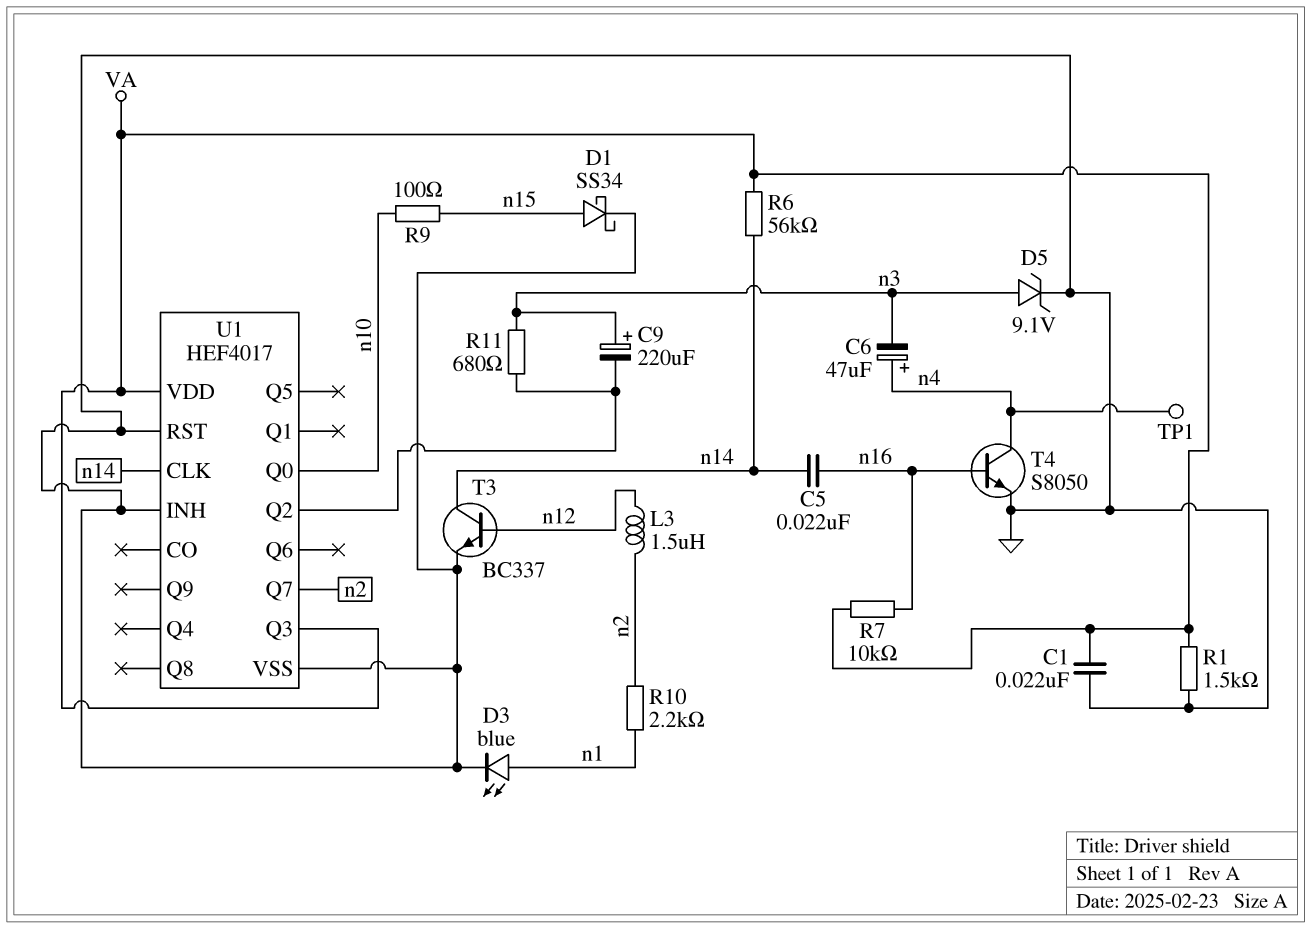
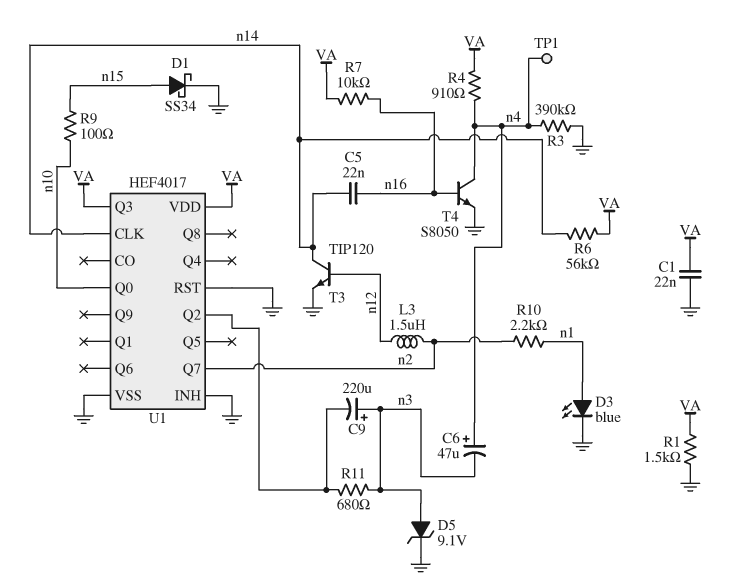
R3: none -> 390k (GND, n4)
R4: none -> 910 (VA, n4)
T3: NPN BC337 (B n12, C n14, E GND) -> NPN TIP120 (B n12, C n14, E GND)

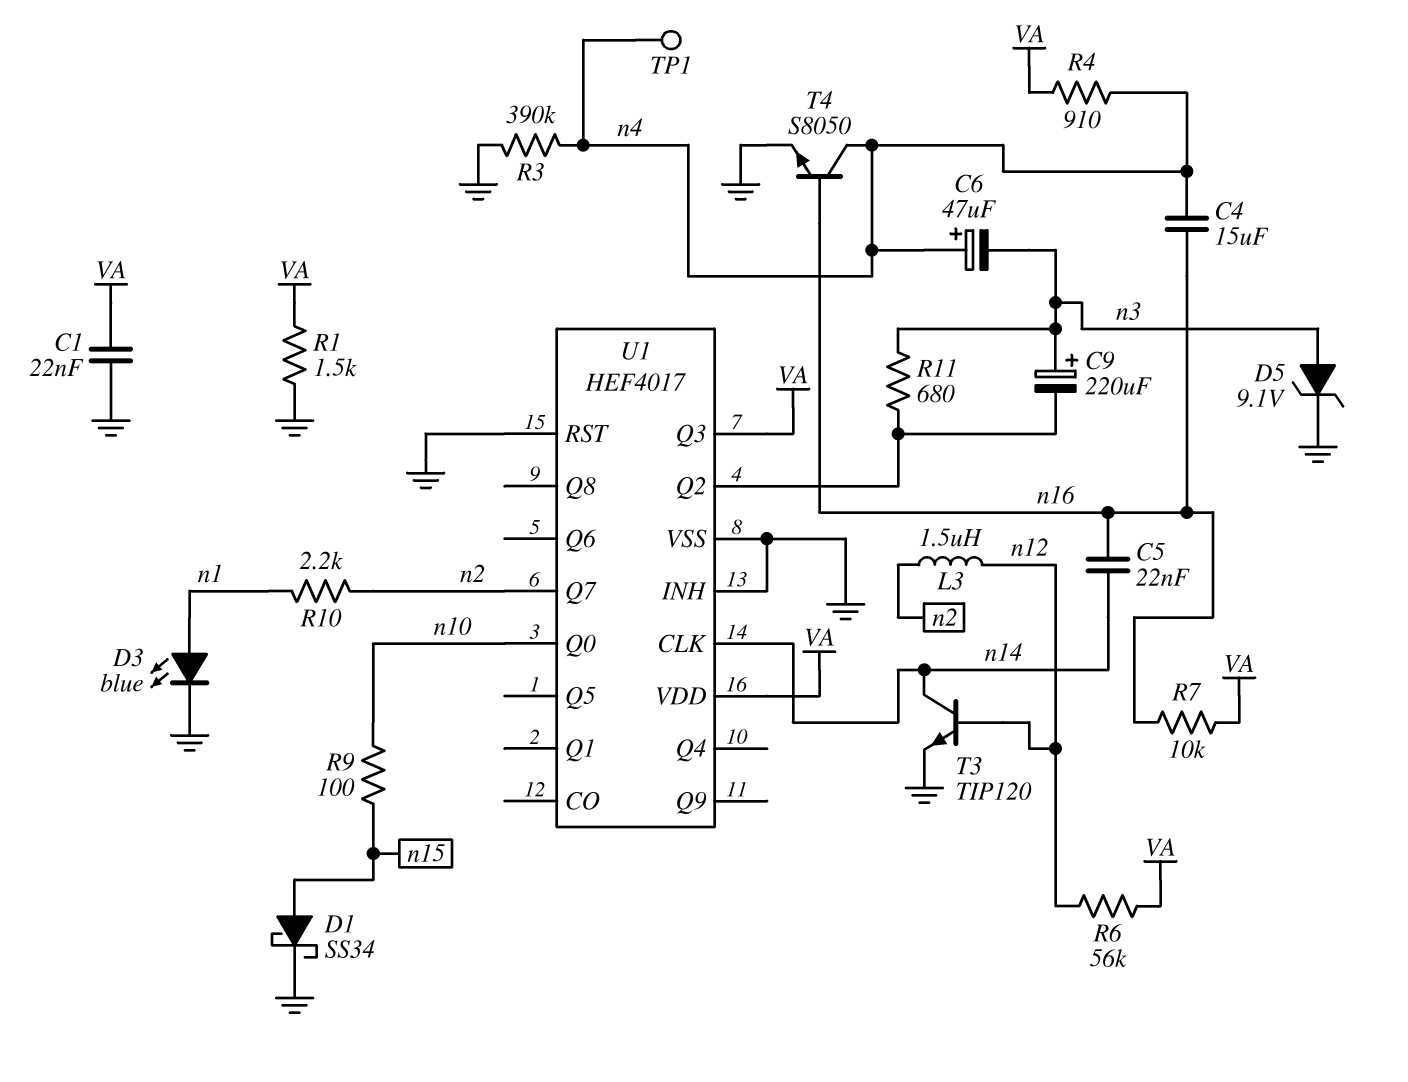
C4: none -> 15uF (n4, n16)
R6: 56k (VA, n14) -> 56k (VA, n12)

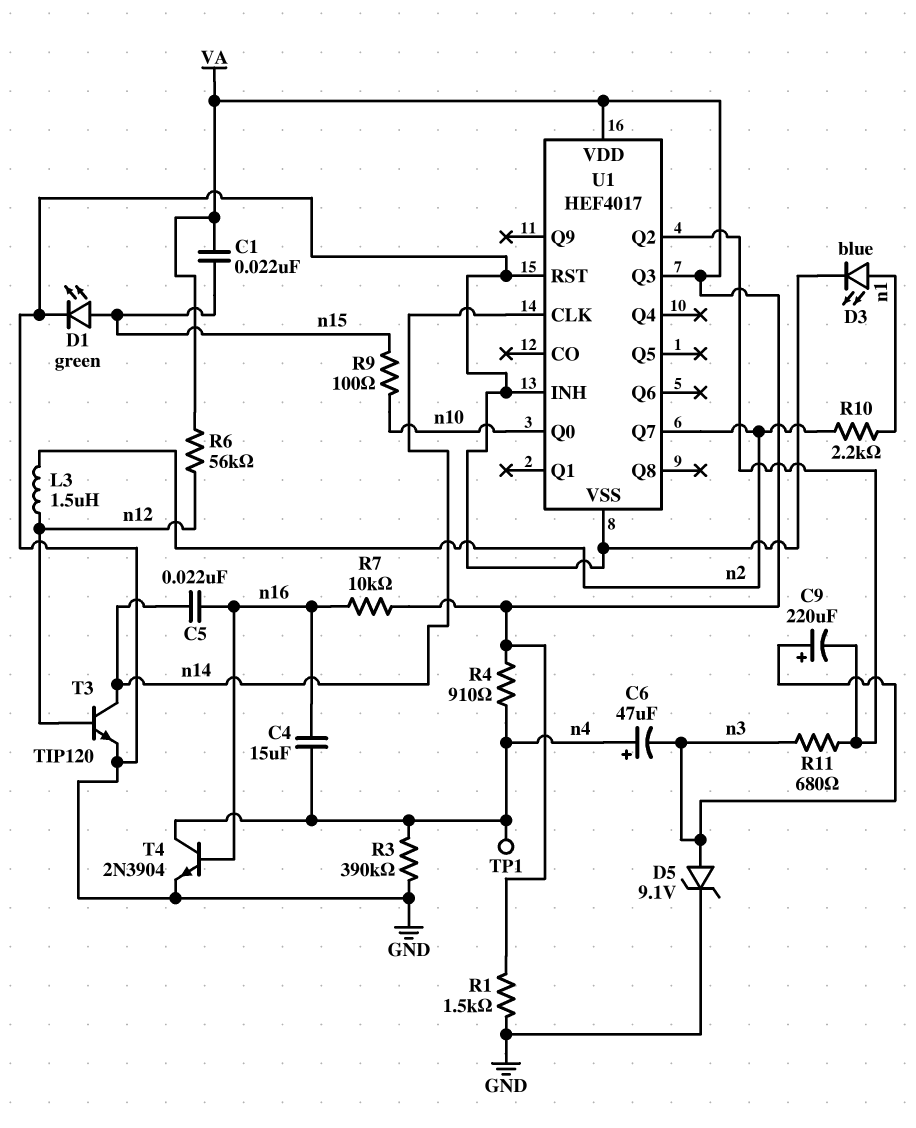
C1: 22nF (GND, VA) -> 22nF (VA, n15)
D1: schottky SS34 (A n15, K GND) -> LED green (A n15, K GND)
T4: NPN S8050 (B n16, C n4, E GND) -> NPN 2N3904 (B n16, C n4, E GND)

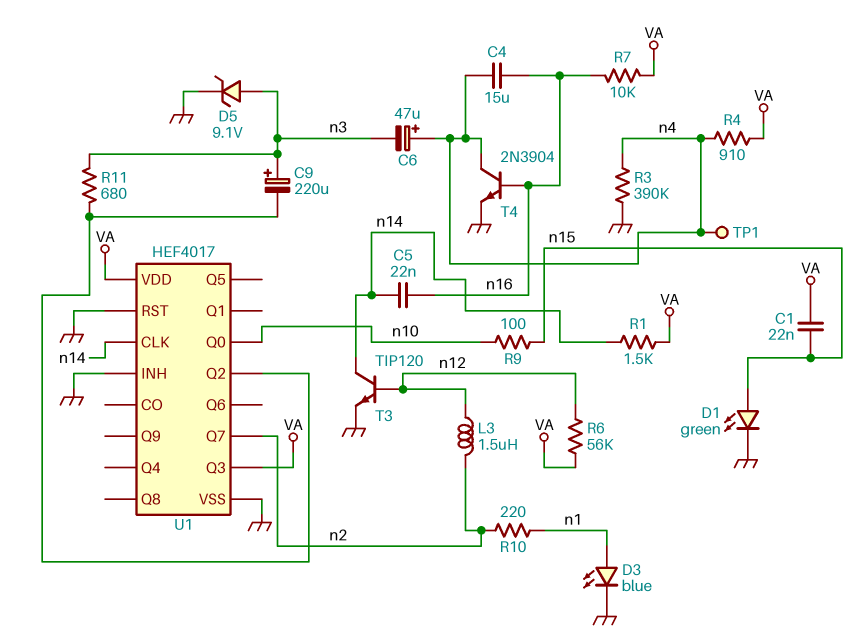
R1: 1.5k (GND, VA) -> 1.5k (VA, n14)
R10: 2.2k (n1, n2) -> 220 (n1, n2)

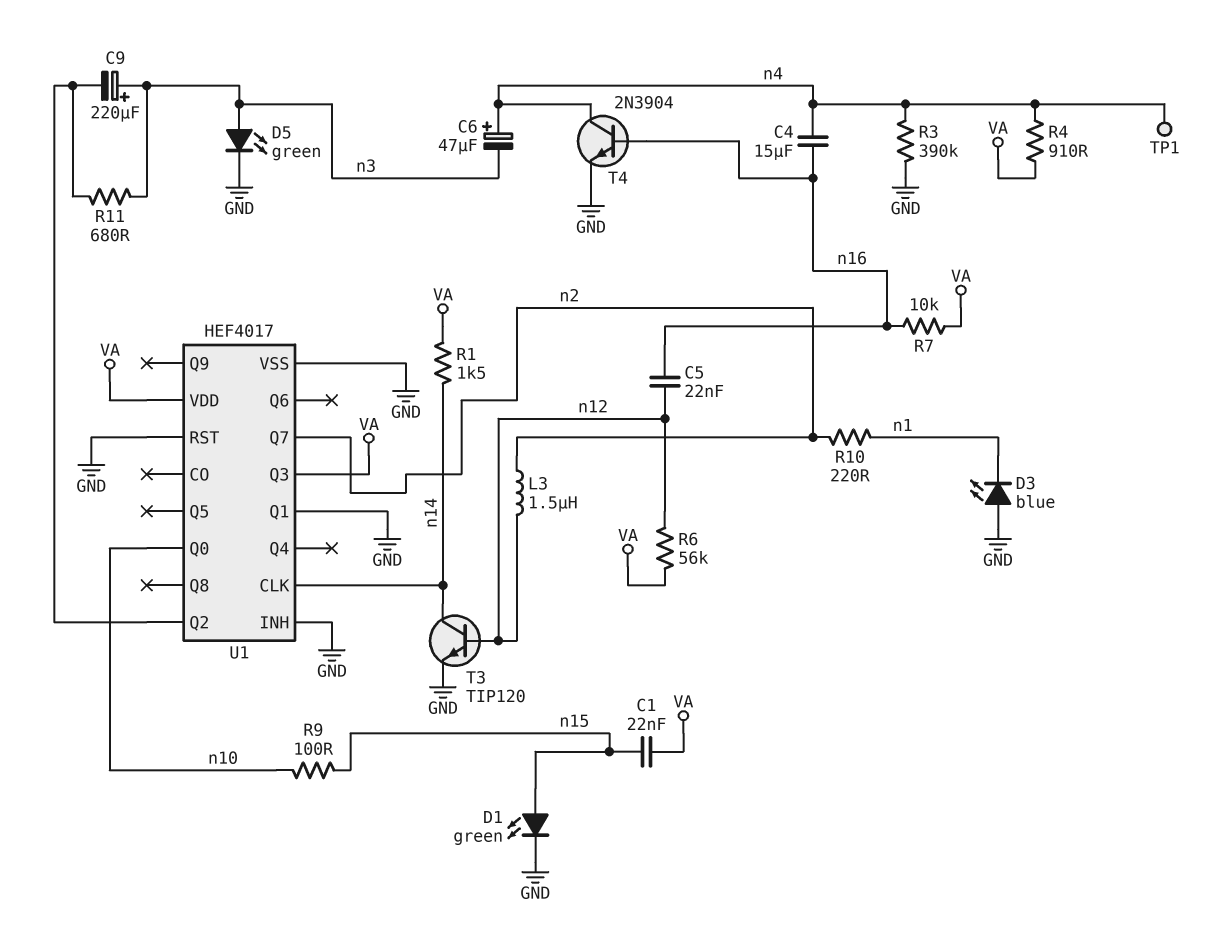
C5: 22nF (n14, n16) -> 22nF (n12, n16)
D3: LED blue (A n1, K GND) -> LED blue (A GND, K n1)
D5: zener 9.1V (A n3, K GND) -> LED green (A n3, K GND)
U1 pin Q1: none -> GND

